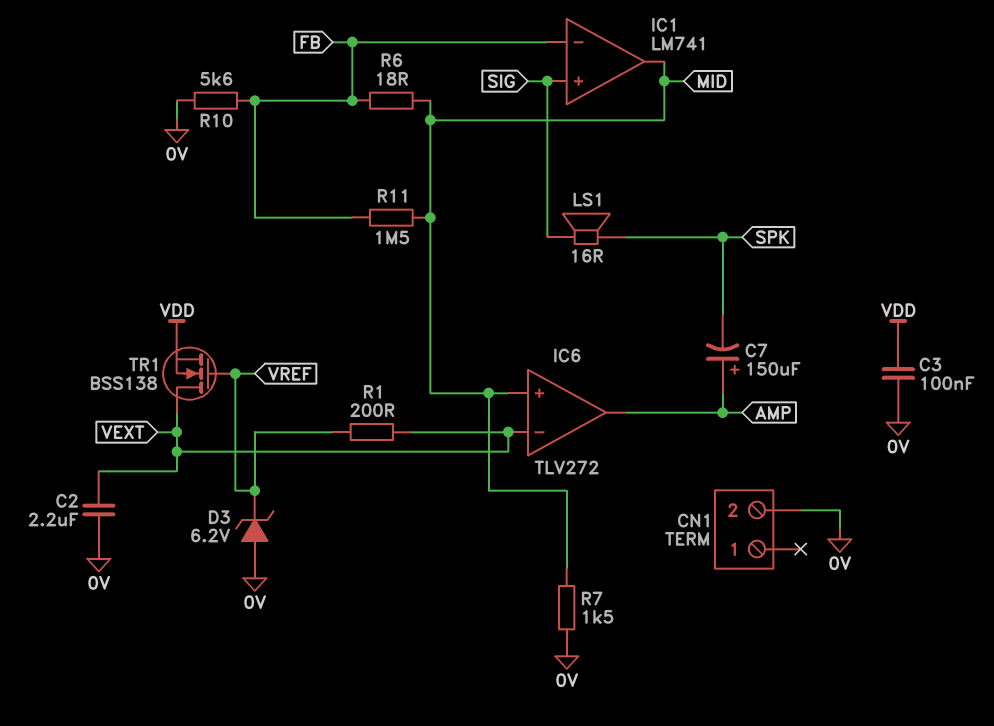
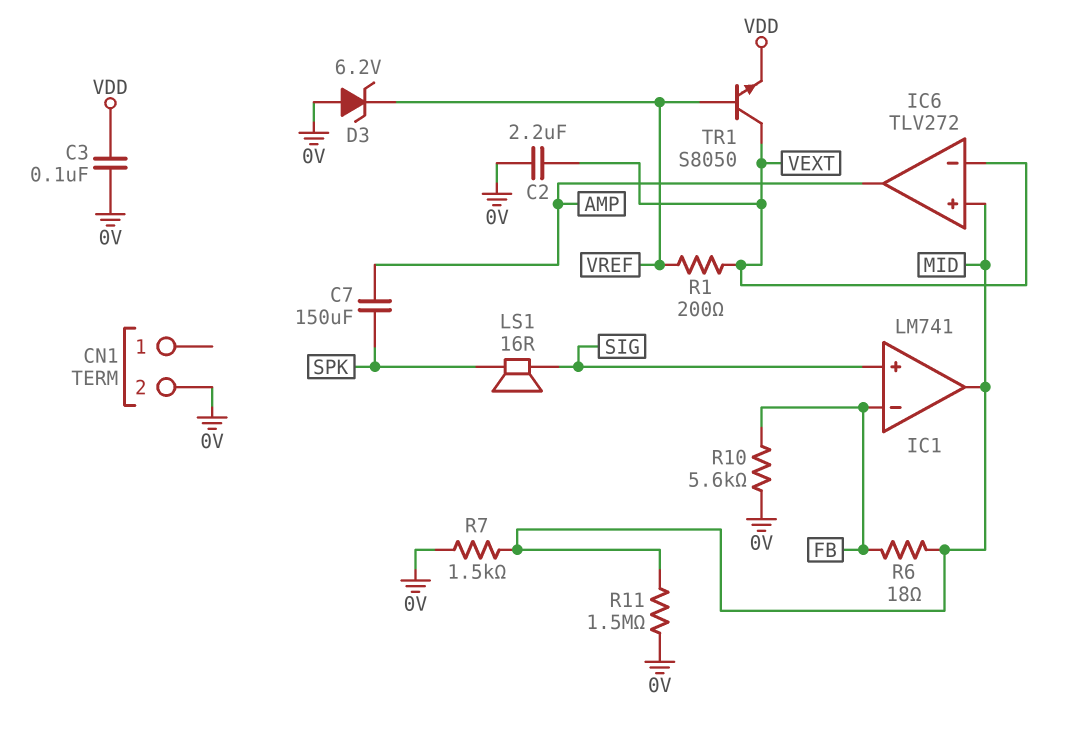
C7: 150uF (plus AMP, minus SPK) -> 150uF (AMP, SPK)
R11: 1.5M (FB, MID) -> 1.5M (0V, MID)
TR1: NMOS BSS138 (G VREF, D VEXT, S VDD) -> NPN S8050 (B VREF, C VEXT, E VDD)

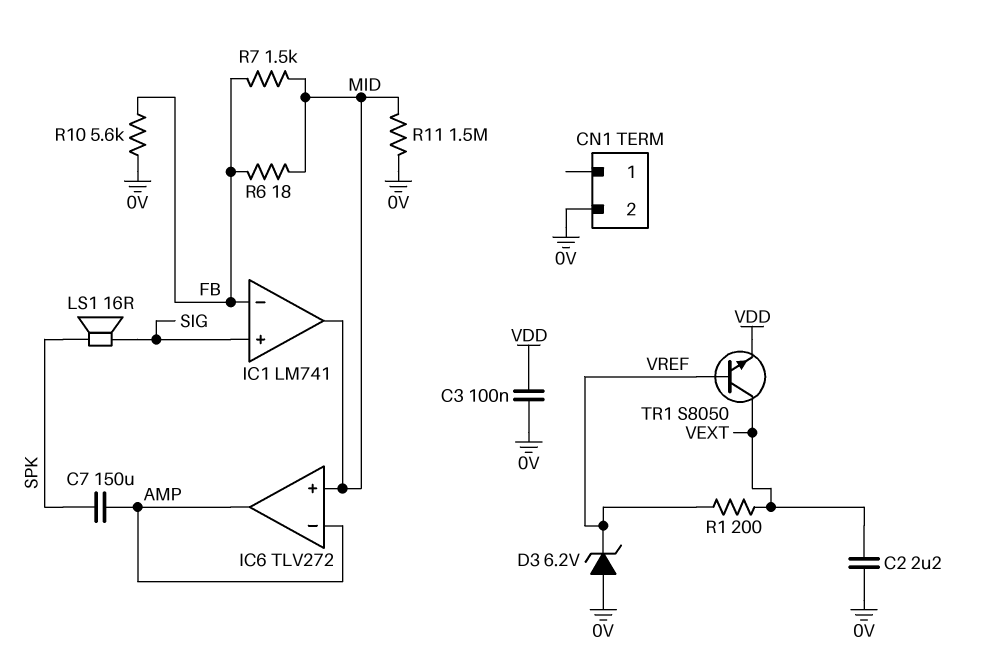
IC6 pin in-: VEXT -> AMP
R7: 1.5k (0V, MID) -> 1.5k (FB, MID)

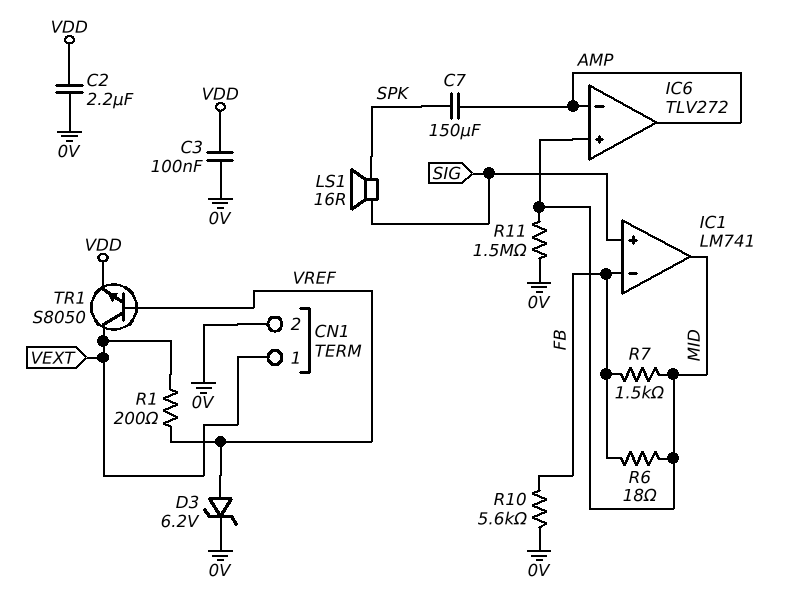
C2: 2.2uF (0V, VEXT) -> 2.2uF (0V, VDD)
CN1 pin 1: none -> VEXT
D3: zener 6.2V (A 0V, K VREF) -> zener 6.2V (A VREF, K 0V)

